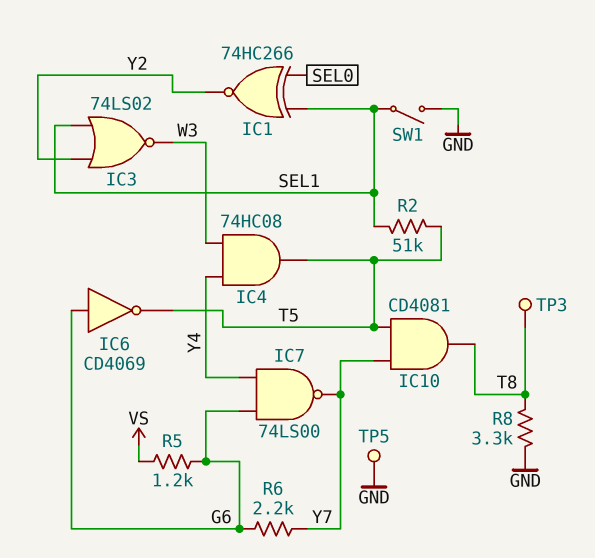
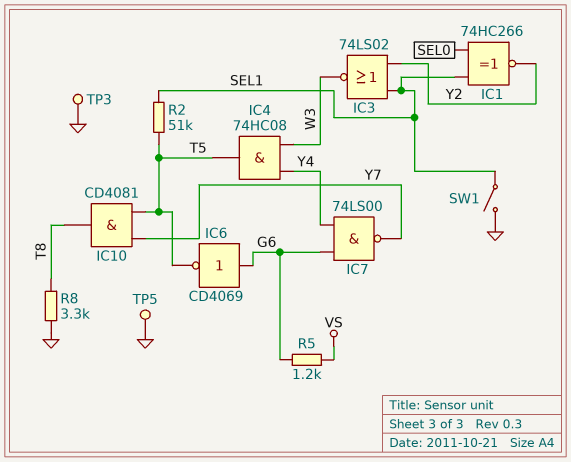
R6: 2.2k (G6, Y7) -> none
TP3: test point (T8) -> test point (GND)

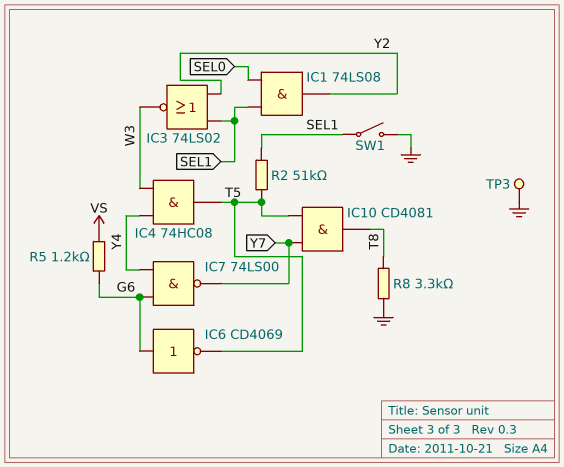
IC1: XNOR 74HC266 (in SEL0, in SEL1, out Y2) -> AND 74LS08 (in SEL0, in SEL1, out Y2)
TP5: test point (GND) -> none

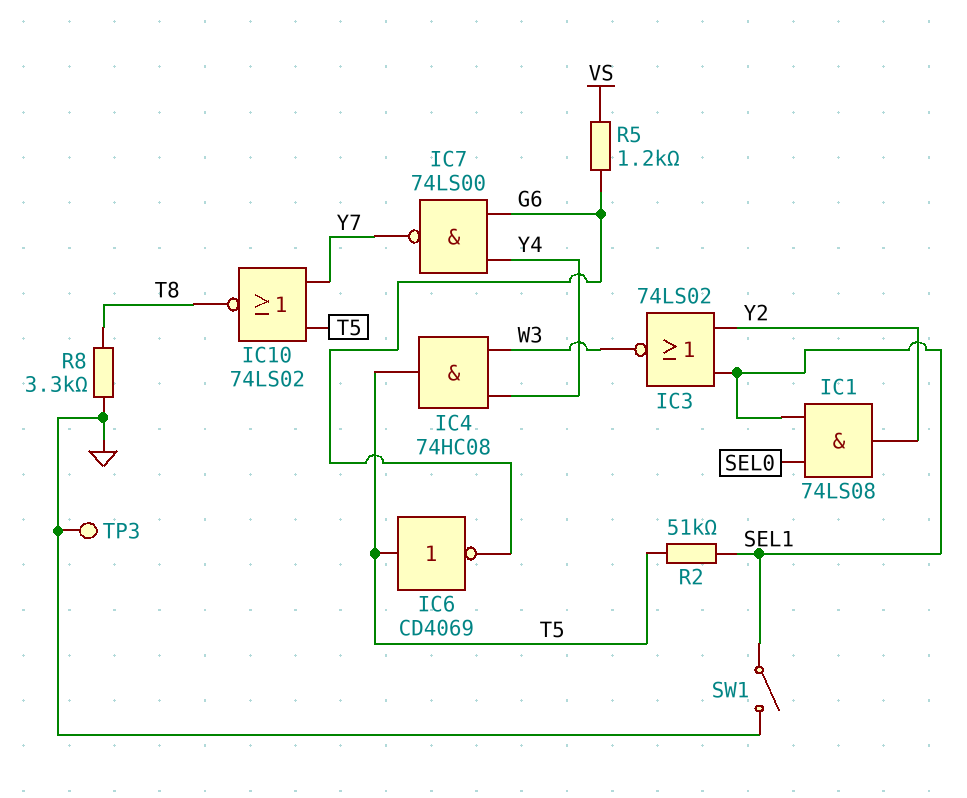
IC6: NOT CD4069 (in G6, out T5) -> NOT CD4069 (in T5, out G6)
IC10: AND CD4081 (in T5, in Y7, out T8) -> NOR 74LS02 (in T5, in Y7, out T8)

